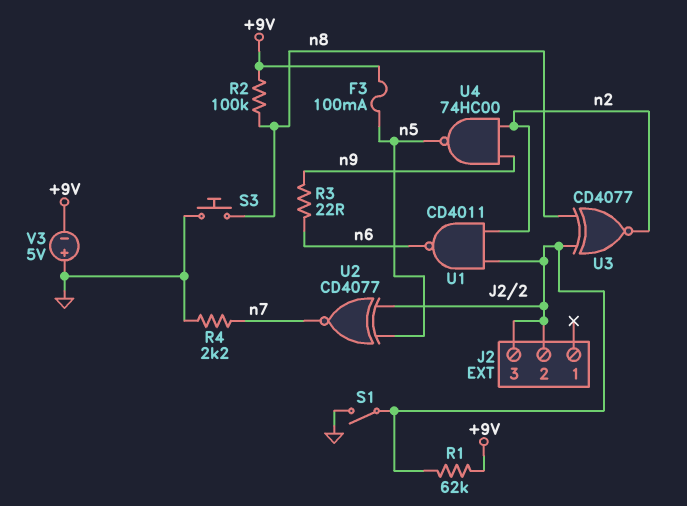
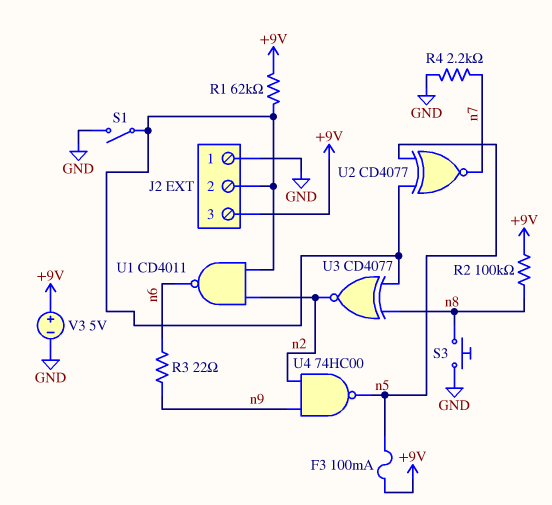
J2 pin 1: none -> GND
J2 pin 3: J2/2 -> +9V
V3: 5V (plus GND, minus +9V) -> 5V (plus +9V, minus GND)

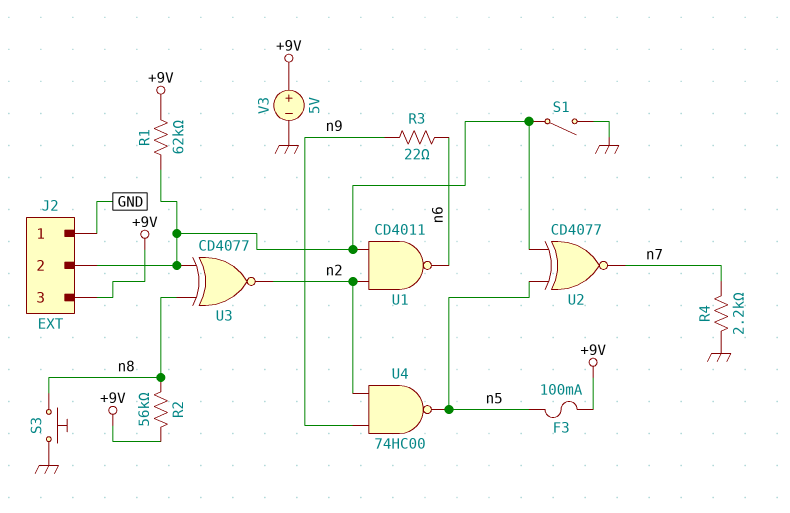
R2: 100k (+9V, n8) -> 56k (+9V, n8)

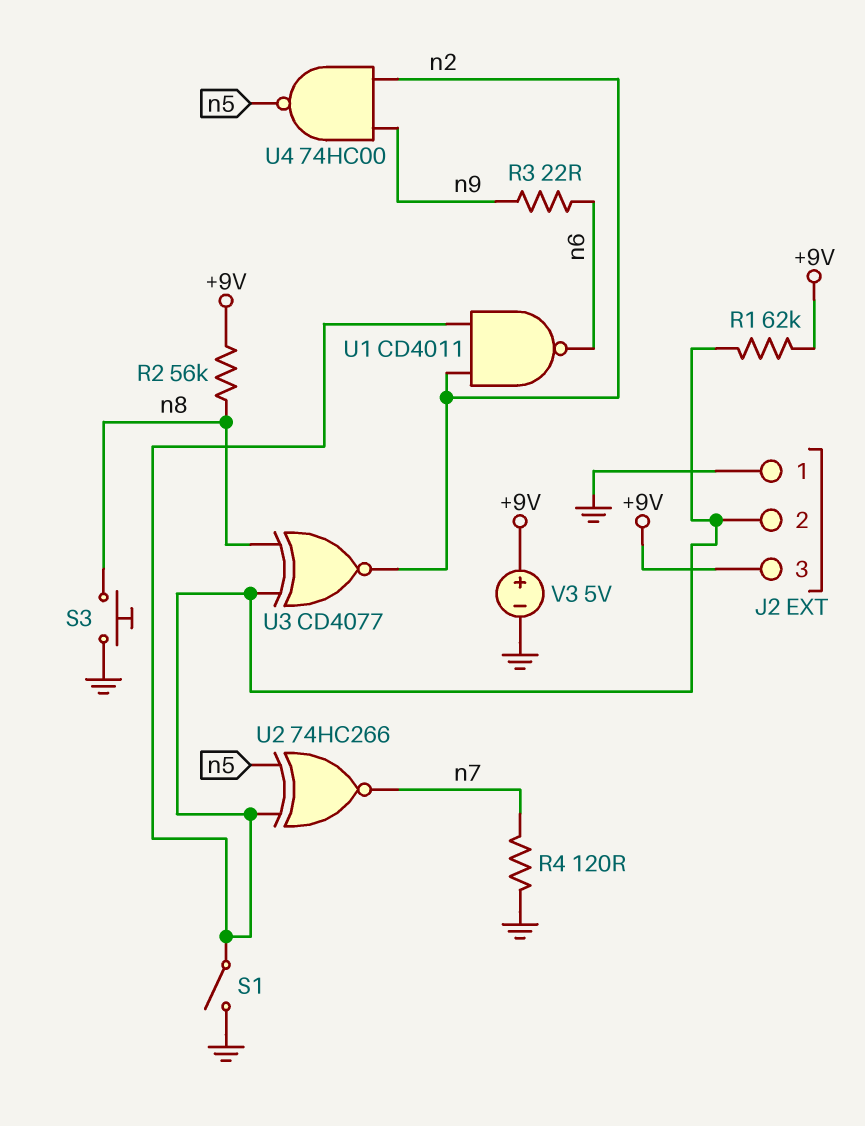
F3: 100mA (+9V, n5) -> none
R4: 2.2k (GND, n7) -> 120 (GND, n7)
U2: XNOR CD4077 (in J2/2, in n5, out n7) -> XNOR 74HC266 (in J2/2, in n5, out n7)

